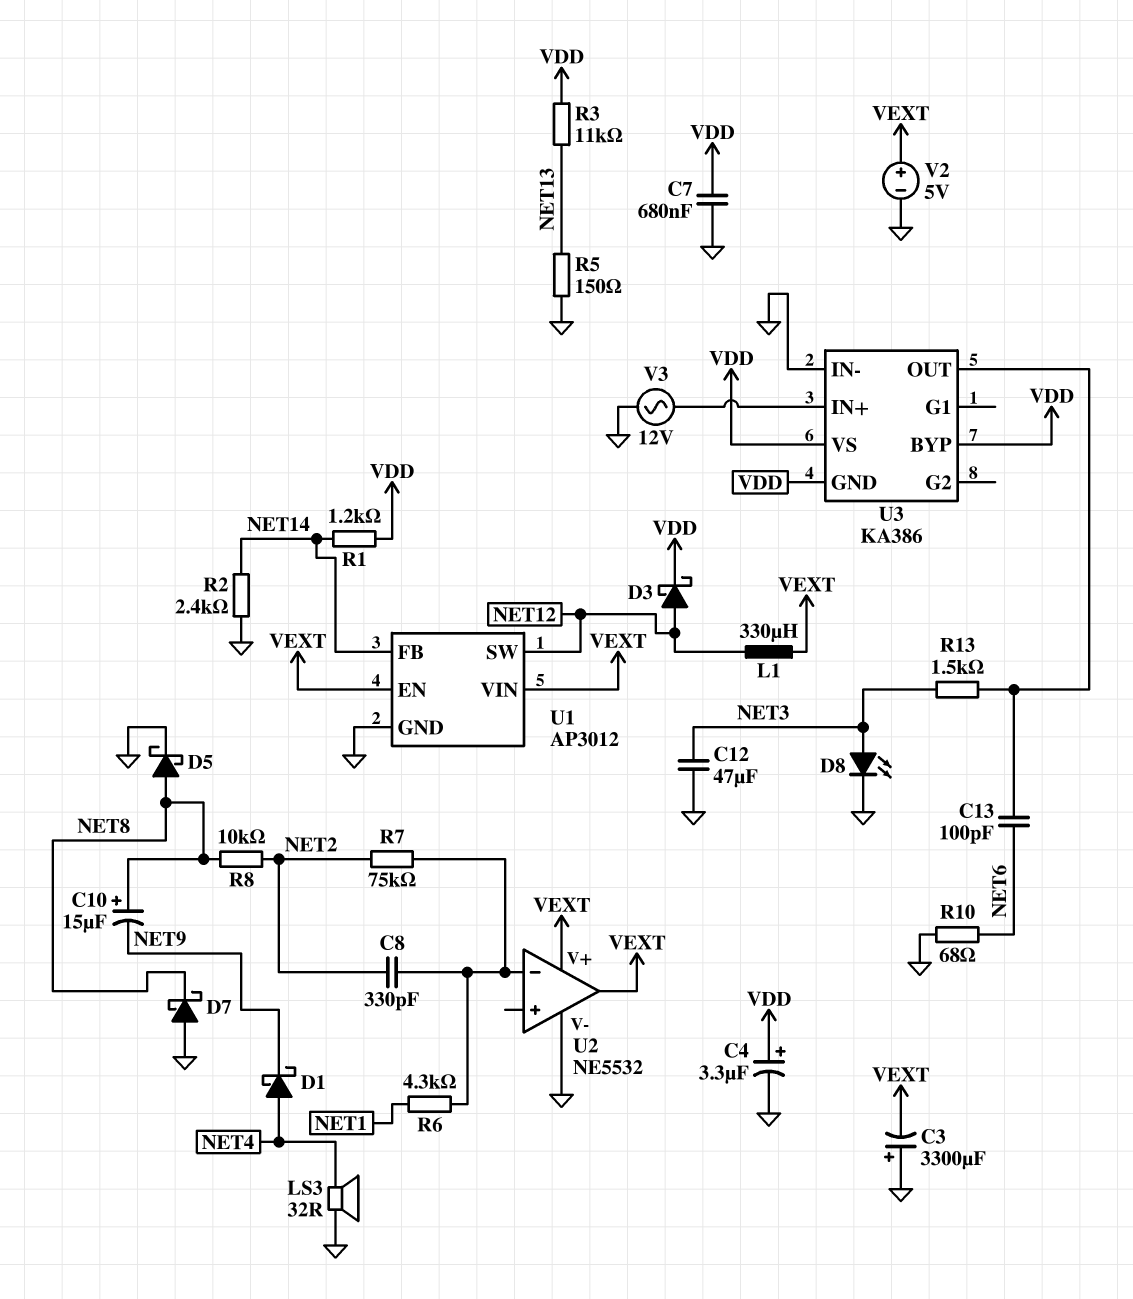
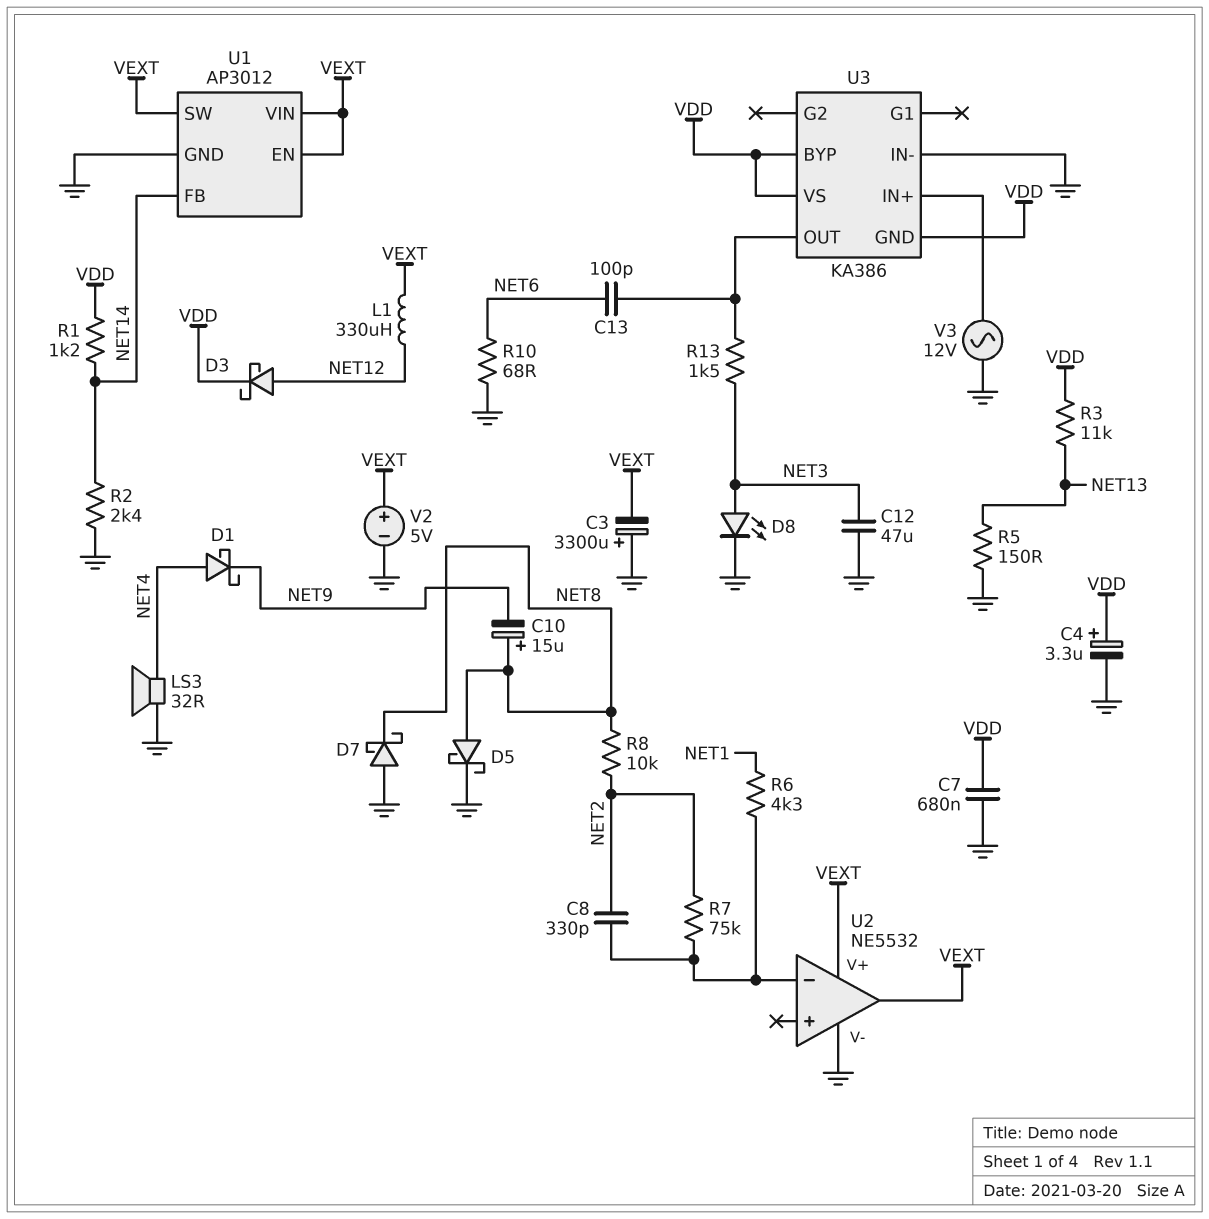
U1 pin SW: NET12 -> VEXT

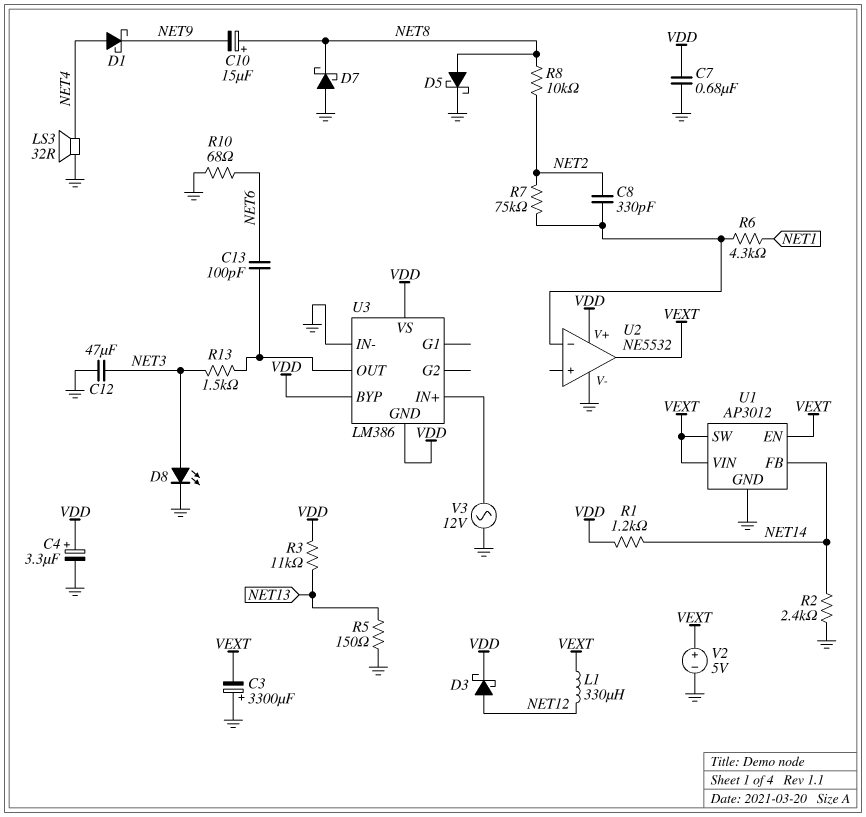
U2 pin V+: VEXT -> VDD
U3: KA386 -> LM386

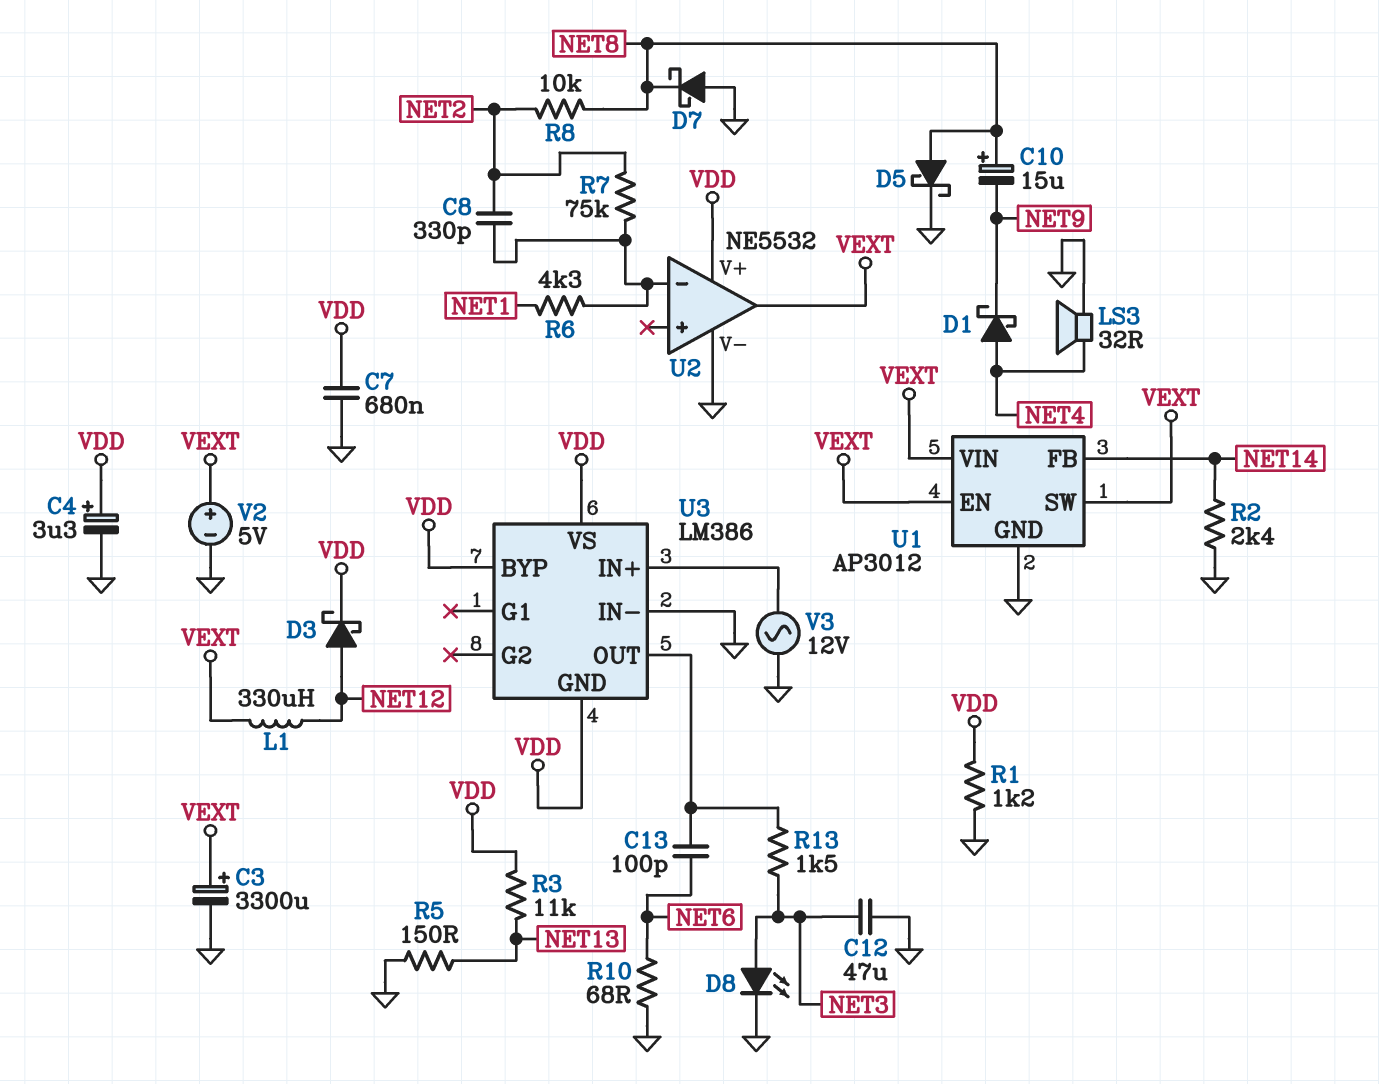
C3: 3300uF (plus GND, minus VEXT) -> 3300uF (plus VEXT, minus GND)
R1: 1.2k (NET14, VDD) -> 1.2k (GND, VDD)

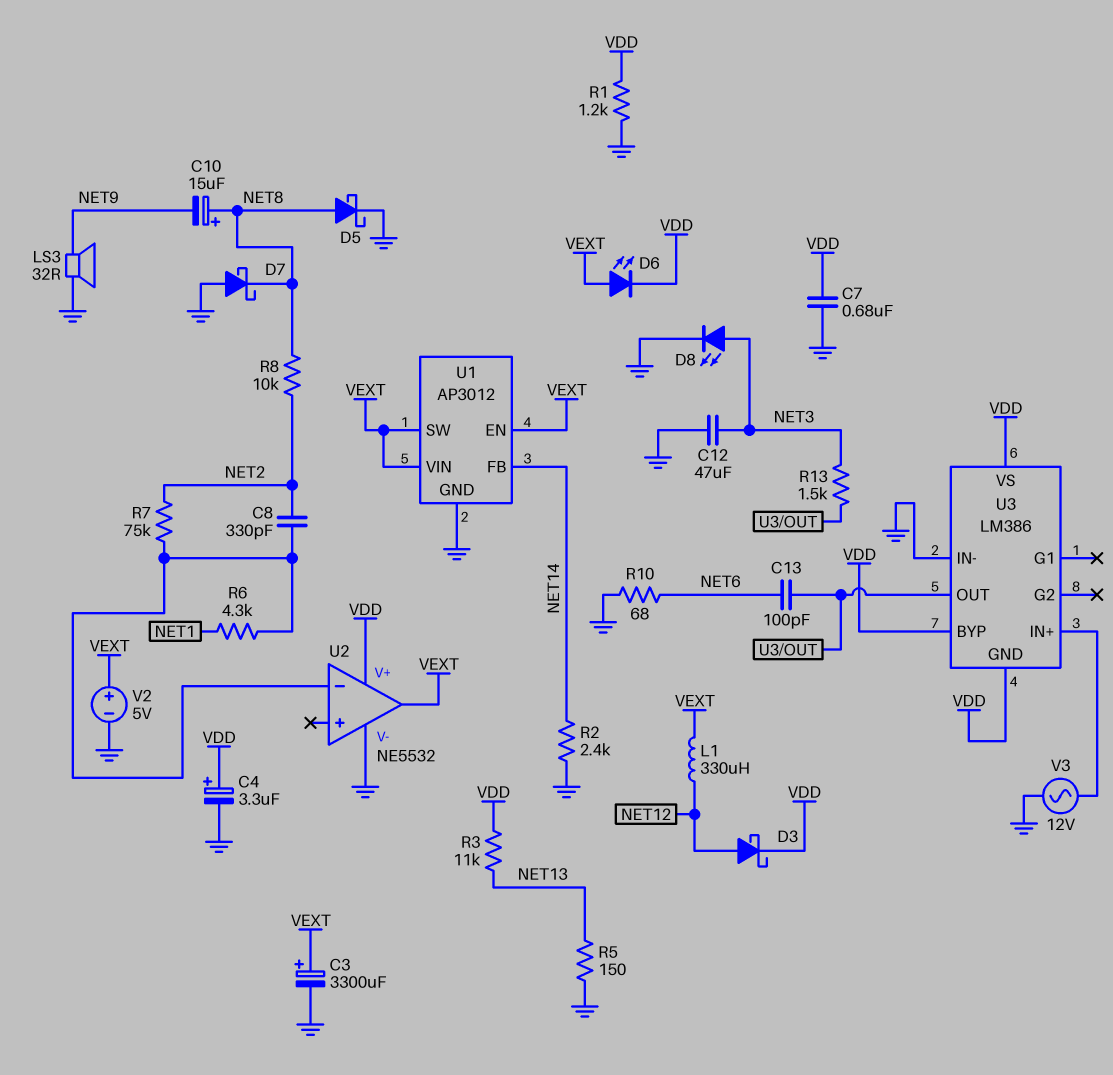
D1: schottky (A NET4, K NET9) -> none
D6: none -> LED (A VEXT, K VDD)
LS3: speaker 32R (GND, NET4) -> speaker 32R (GND, NET9)

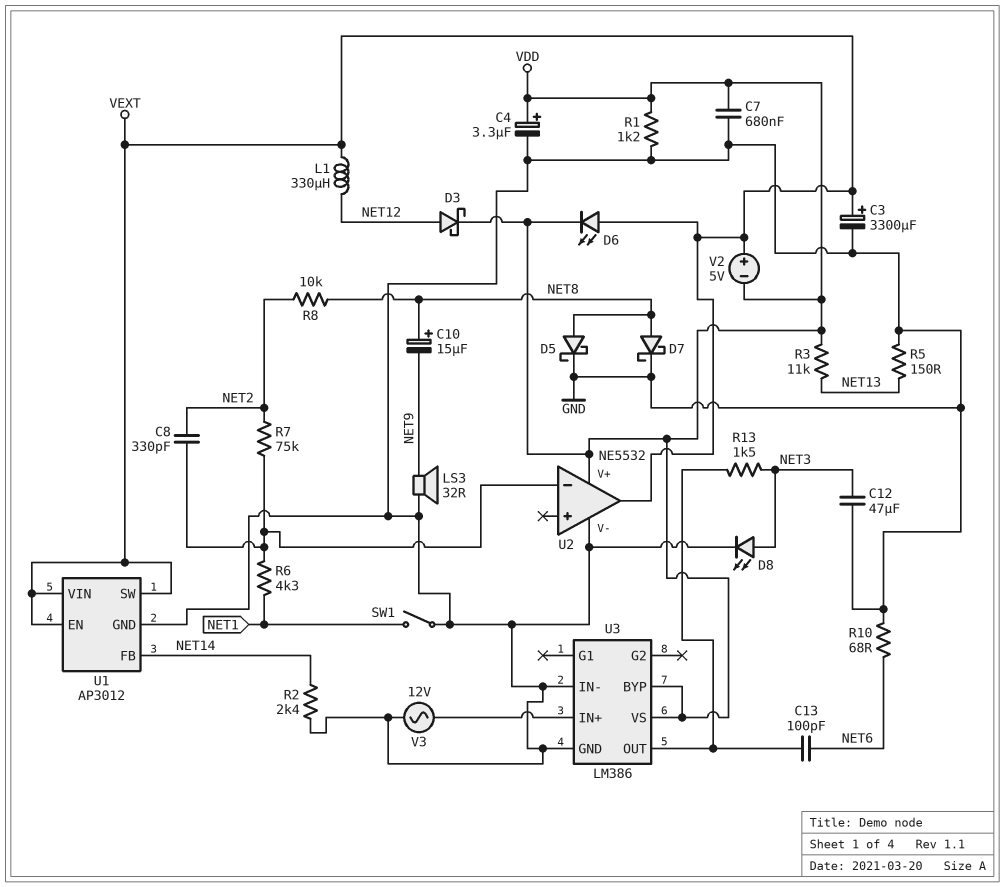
D7: schottky (A GND, K NET8) -> schottky (A NET8, K GND)
SW1: none -> switch (GND, NET1)
U3 pin GND: VDD -> GND
V2: 5V (plus VEXT, minus GND) -> 5V (plus VEXT, minus VDD)

